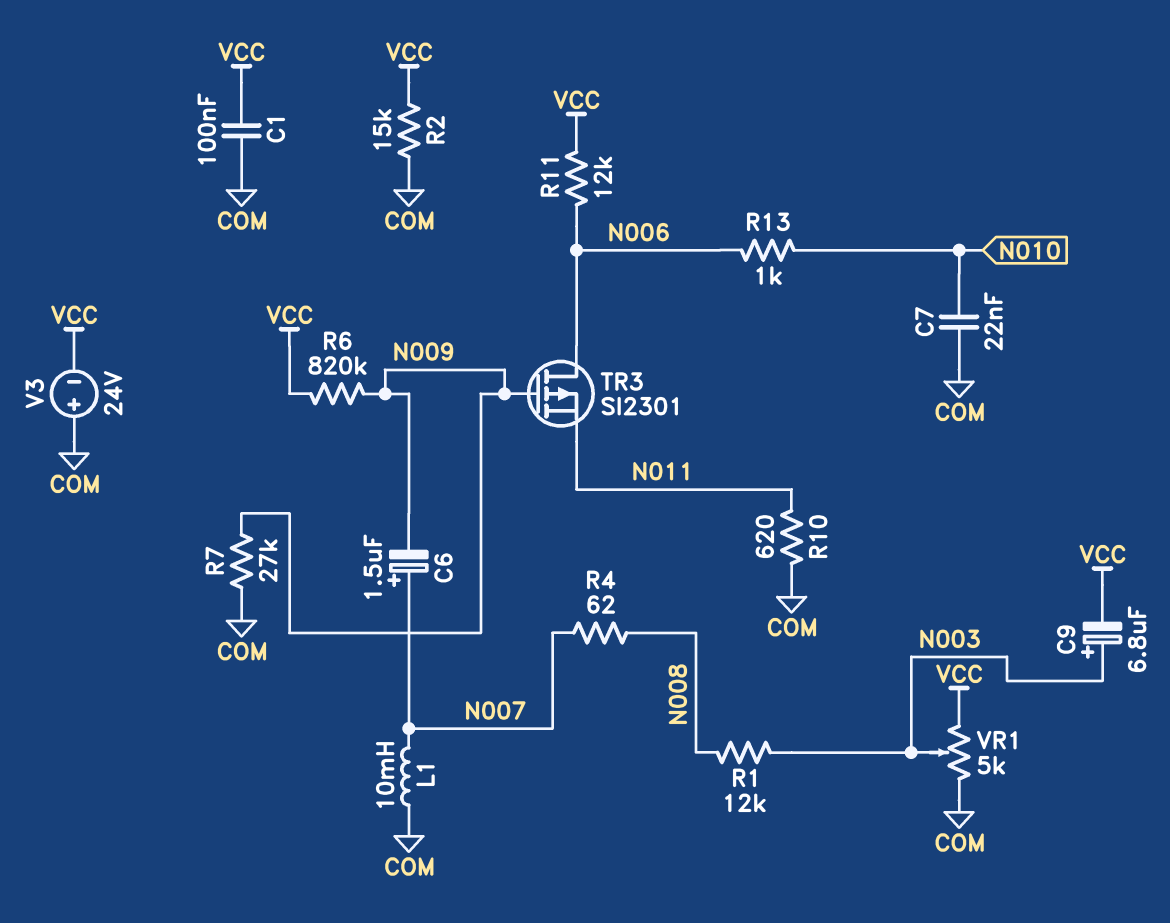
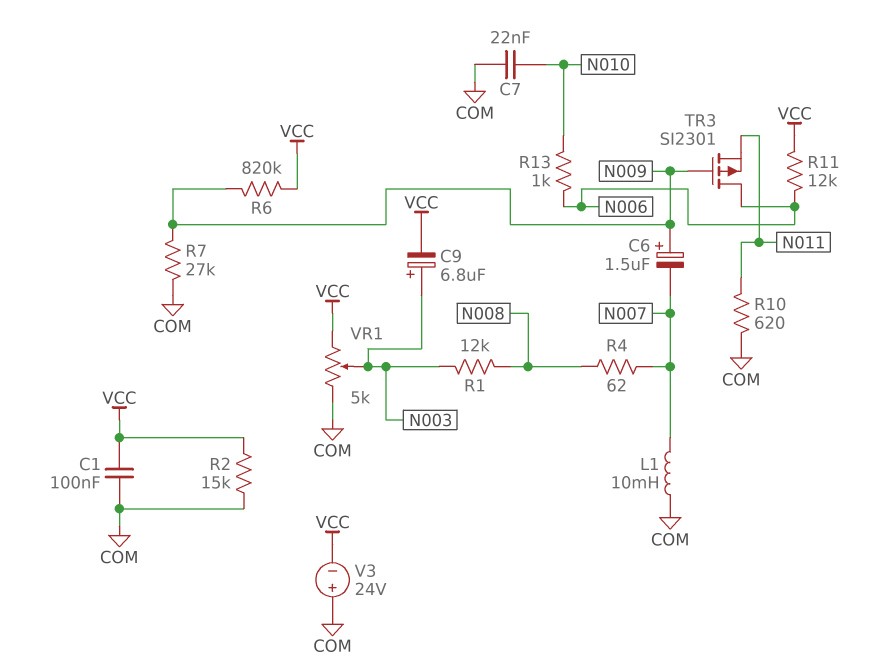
C6: 1.5uF (plus N007, minus N009) -> 1.5uF (plus N009, minus N007)

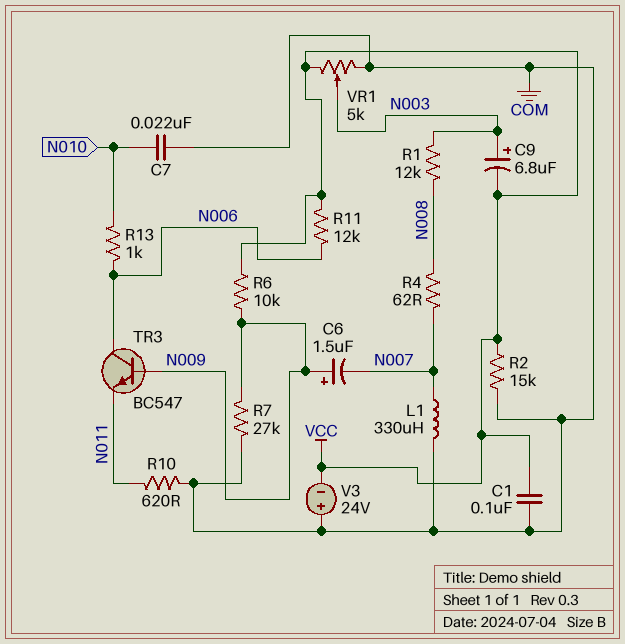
L1: 10mH (COM, N007) -> 330uH (COM, N007)
R6: 820k (N009, VCC) -> 10k (N009, VCC)
TR3: PMOS SI2301 (G N009, D N006, S N011) -> NPN BC547 (B N009, C N006, E N011)

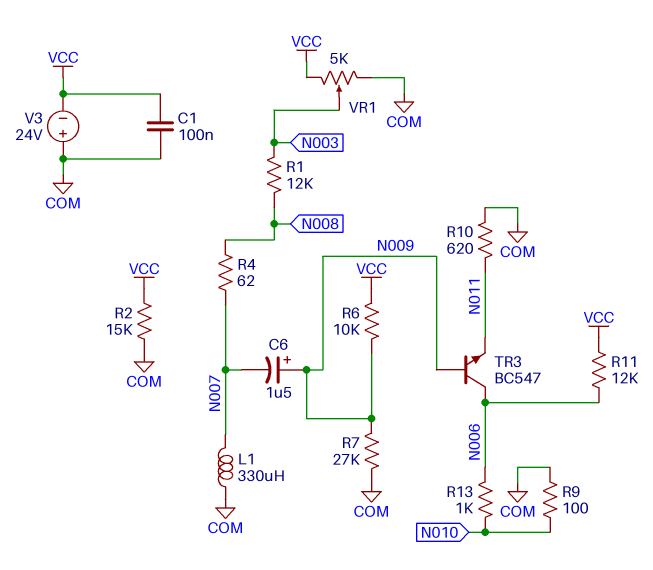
C7: 22nF (COM, N010) -> none
C9: 6.8uF (plus N003, minus VCC) -> none
R9: none -> 100 (COM, N010)

